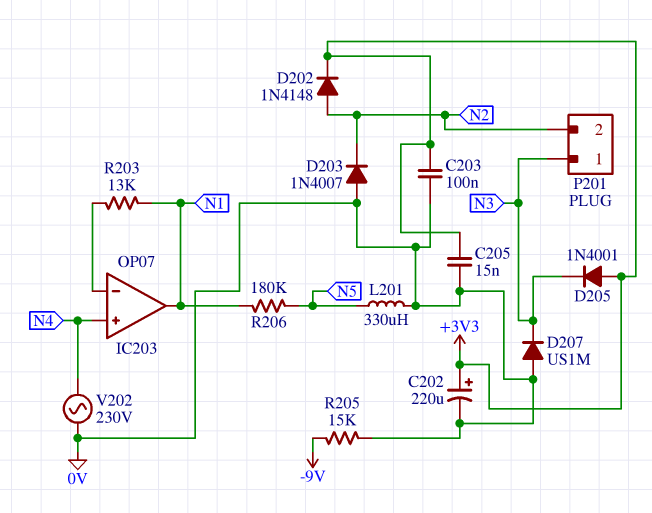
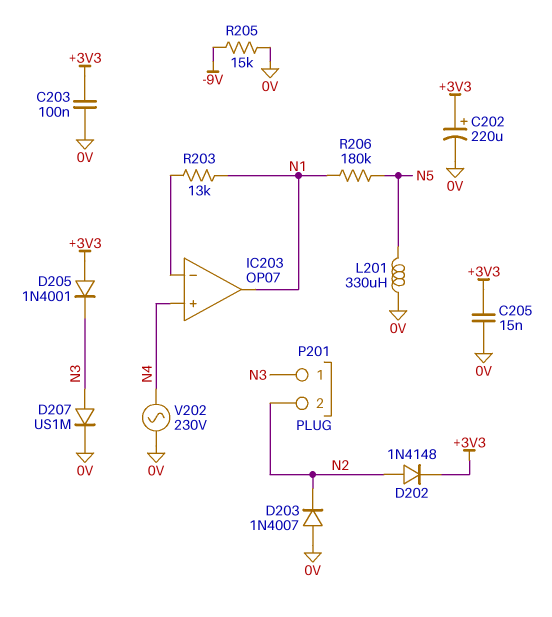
D207: diode US1M (A 0V, K N3) -> diode US1M (A N3, K 0V)

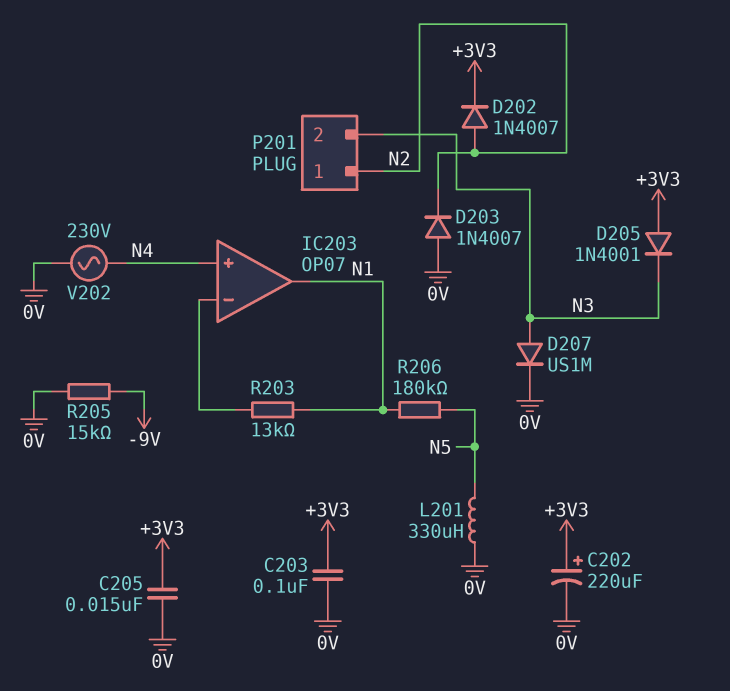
D202: diode 1N4148 (A N2, K +3V3) -> diode 1N4007 (A N2, K +3V3)
P201 pin 1: N3 -> N2
P201 pin 2: N2 -> N3

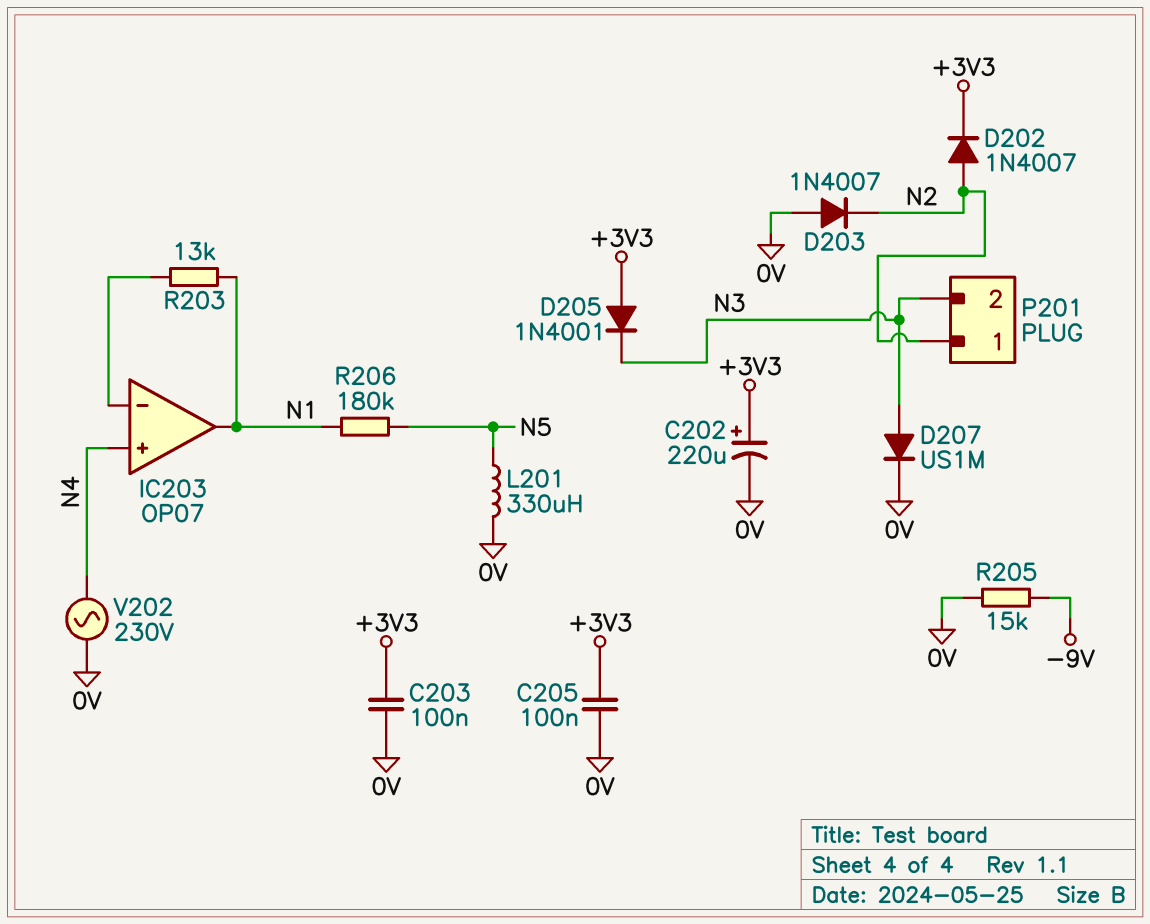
C205: 15nF (+3V3, 0V) -> 100nF (+3V3, 0V)

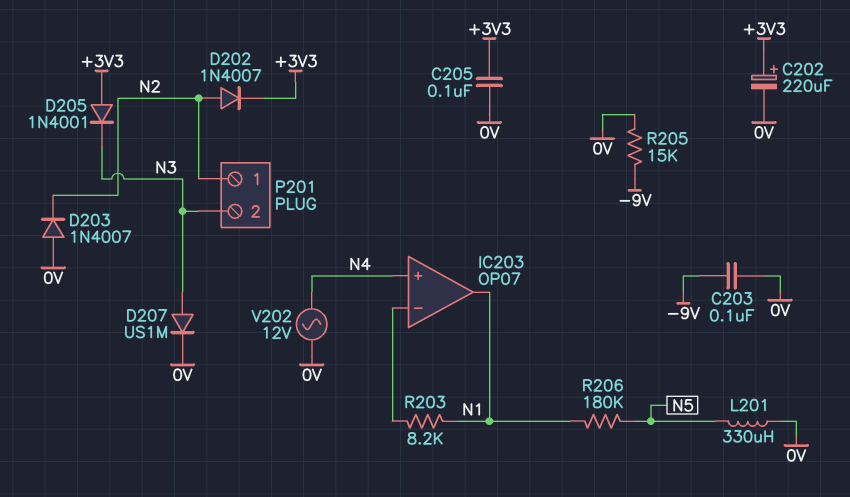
C203: 100nF (+3V3, 0V) -> 100nF (-9V, 0V)
R203: 13k (IC203/in-, N1) -> 8.2k (IC203/in-, N1)
V202: AC 230V (0V, N4) -> AC 12V (0V, N4)

